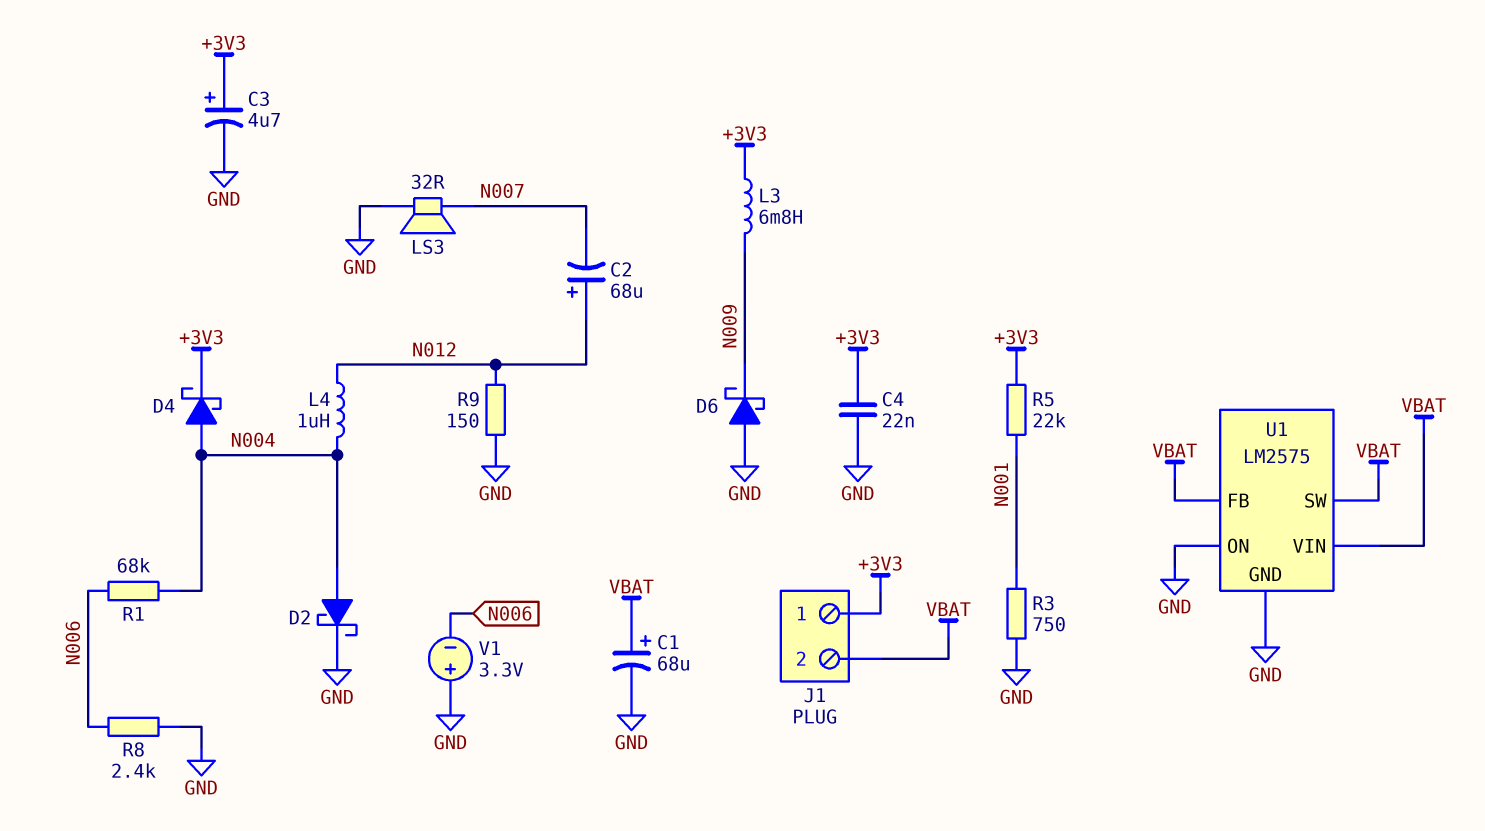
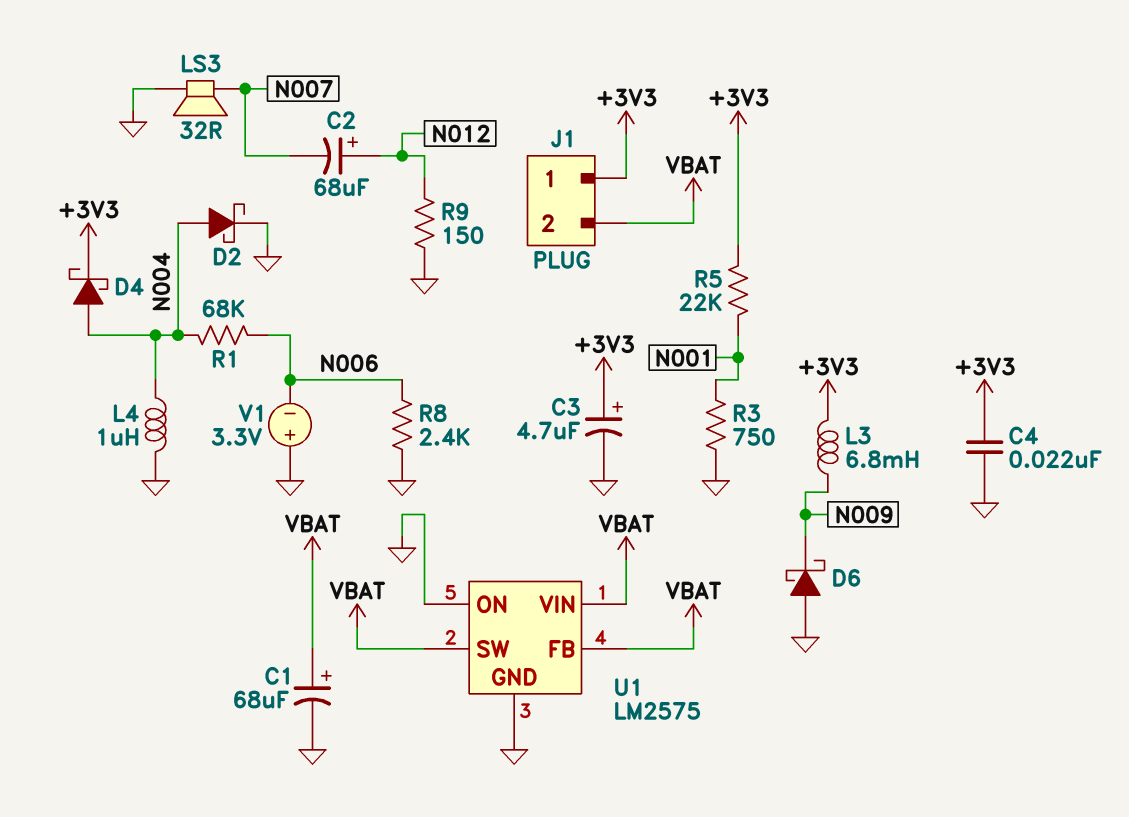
L4: 1uH (N004, N012) -> 1uH (GND, N004)

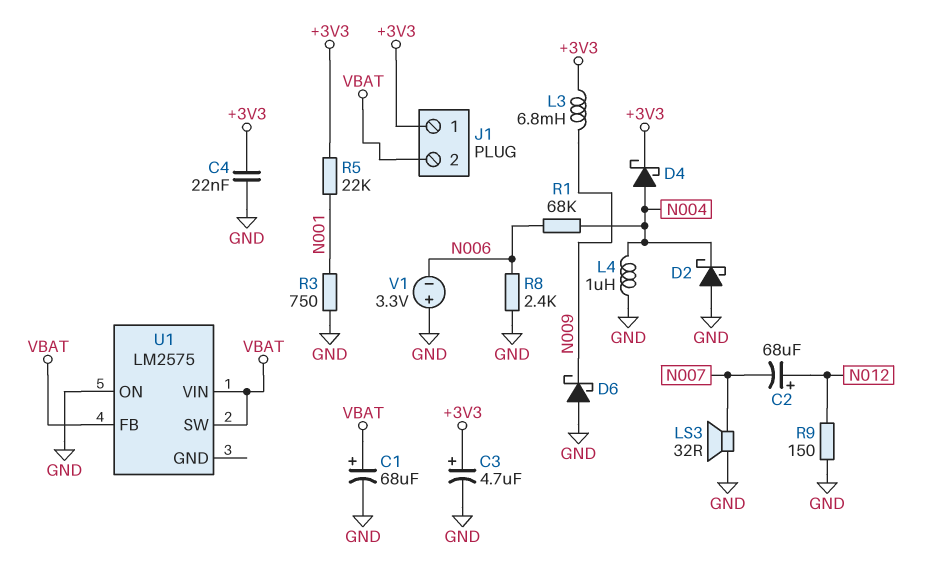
D2: schottky (A N004, K GND) -> schottky (A GND, K N004)
U1 pin GND: GND -> none

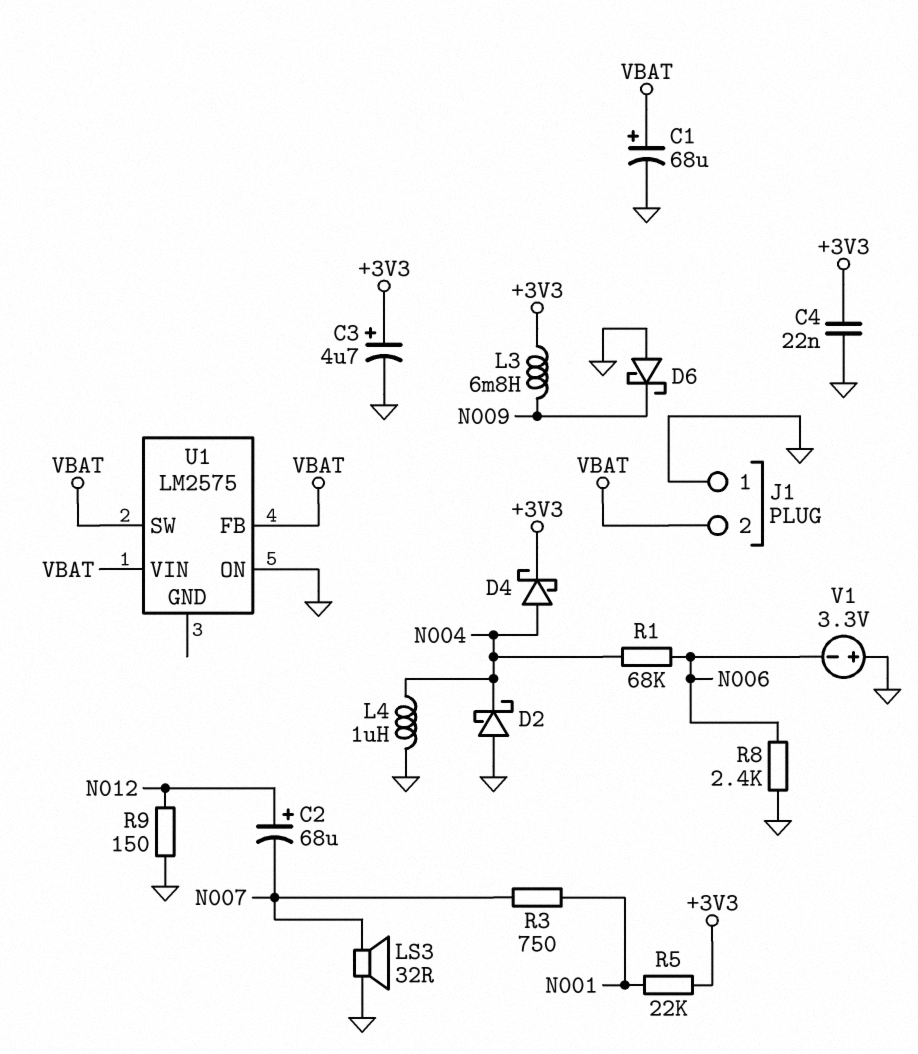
J1 pin 1: +3V3 -> GND
R3: 750 (GND, N001) -> 750 (N001, N007)

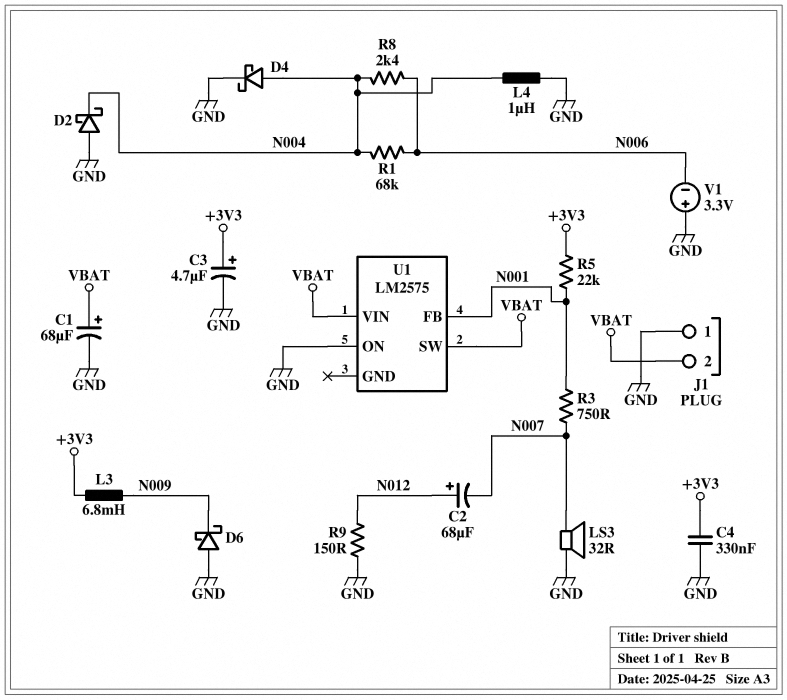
C4: 22nF (+3V3, GND) -> 330nF (+3V3, GND)
D4: schottky (A N004, K +3V3) -> schottky (A N004, K GND)
R8: 2.4k (GND, N006) -> 2.4k (N004, N006)
U1 pin FB: VBAT -> N001

